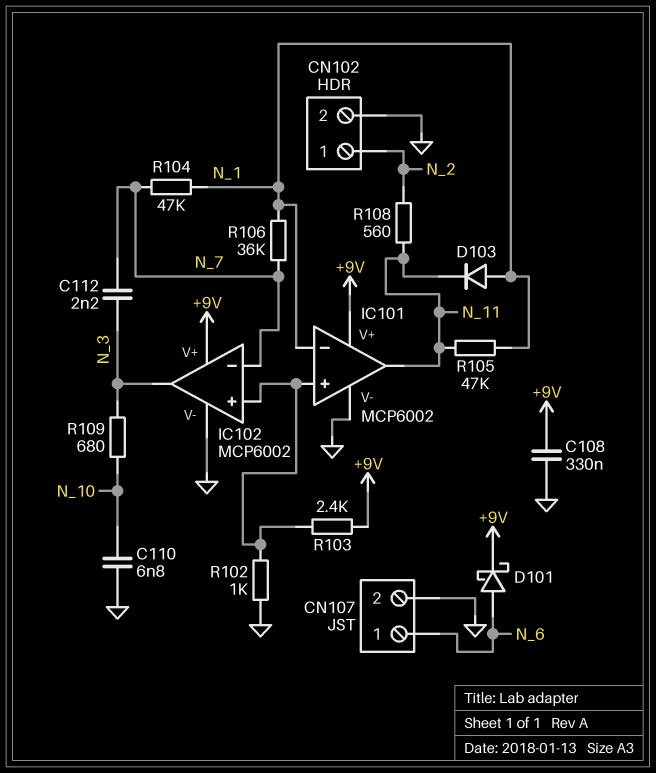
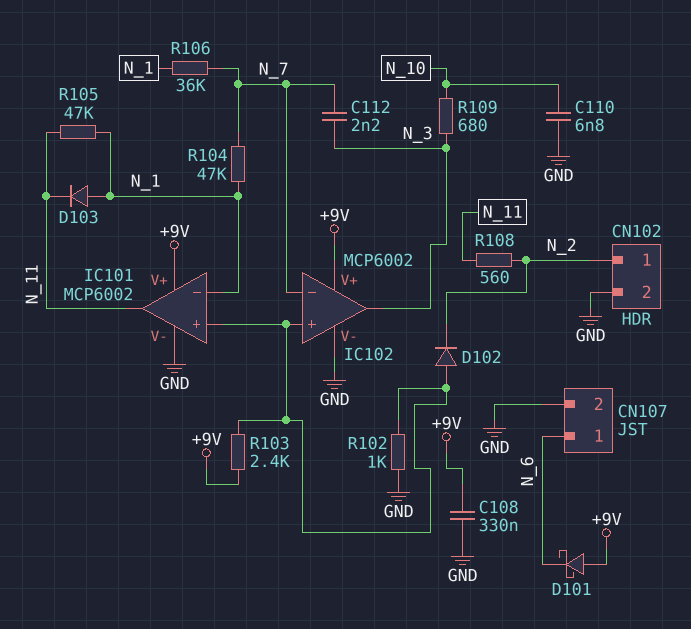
D101: schottky (A N_6, K +9V) -> schottky (A +9V, K N_6)
D102: none -> diode (A IC101/in+, K N_2)

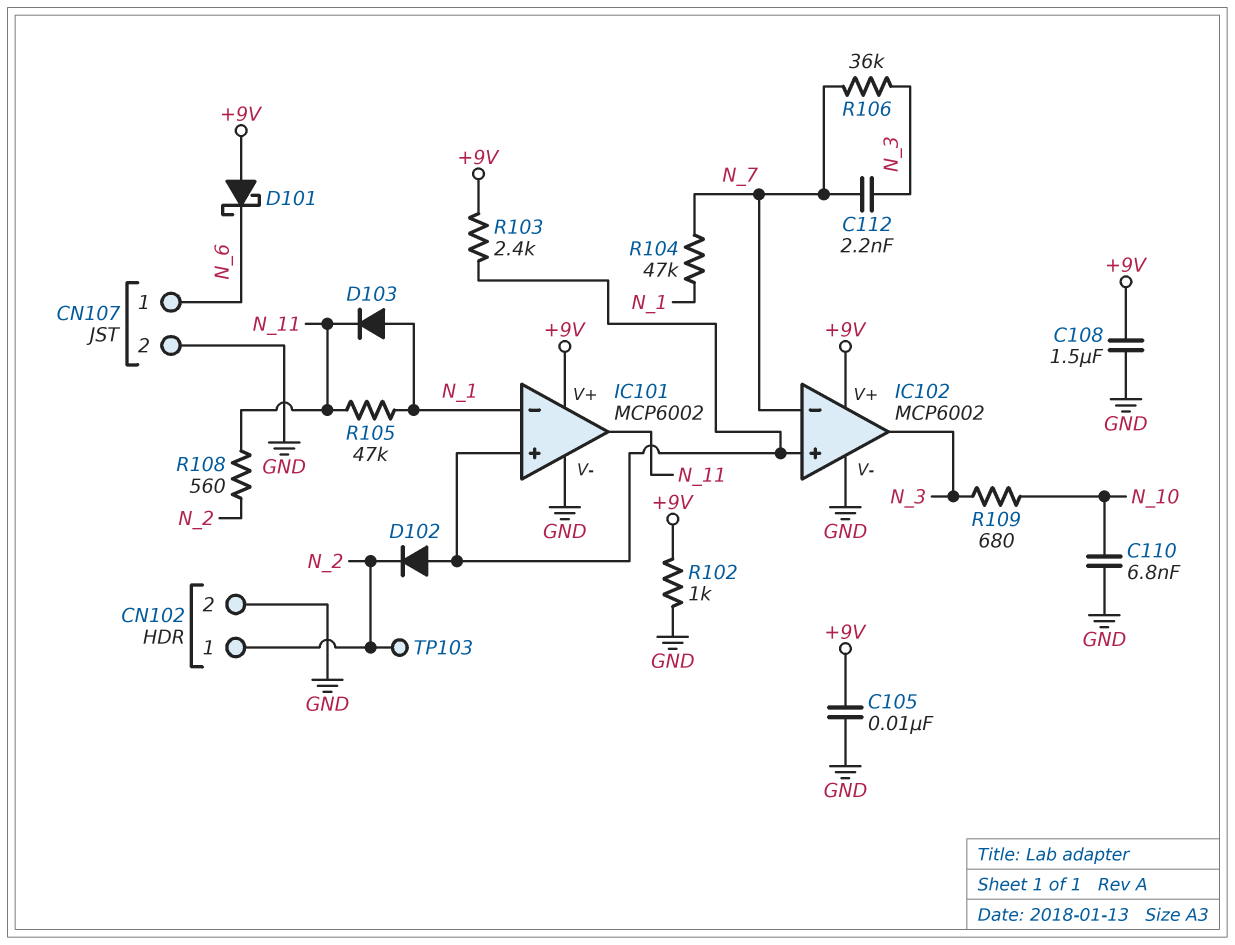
C105: none -> 10nF (+9V, GND)
C108: 330nF (+9V, GND) -> 1.5uF (+9V, GND)
R102: 1k (GND, IC101/in+) -> 1k (+9V, GND)
R106: 36k (N_1, N_7) -> 36k (N_3, N_7)
TP103: none -> test point (N_2)

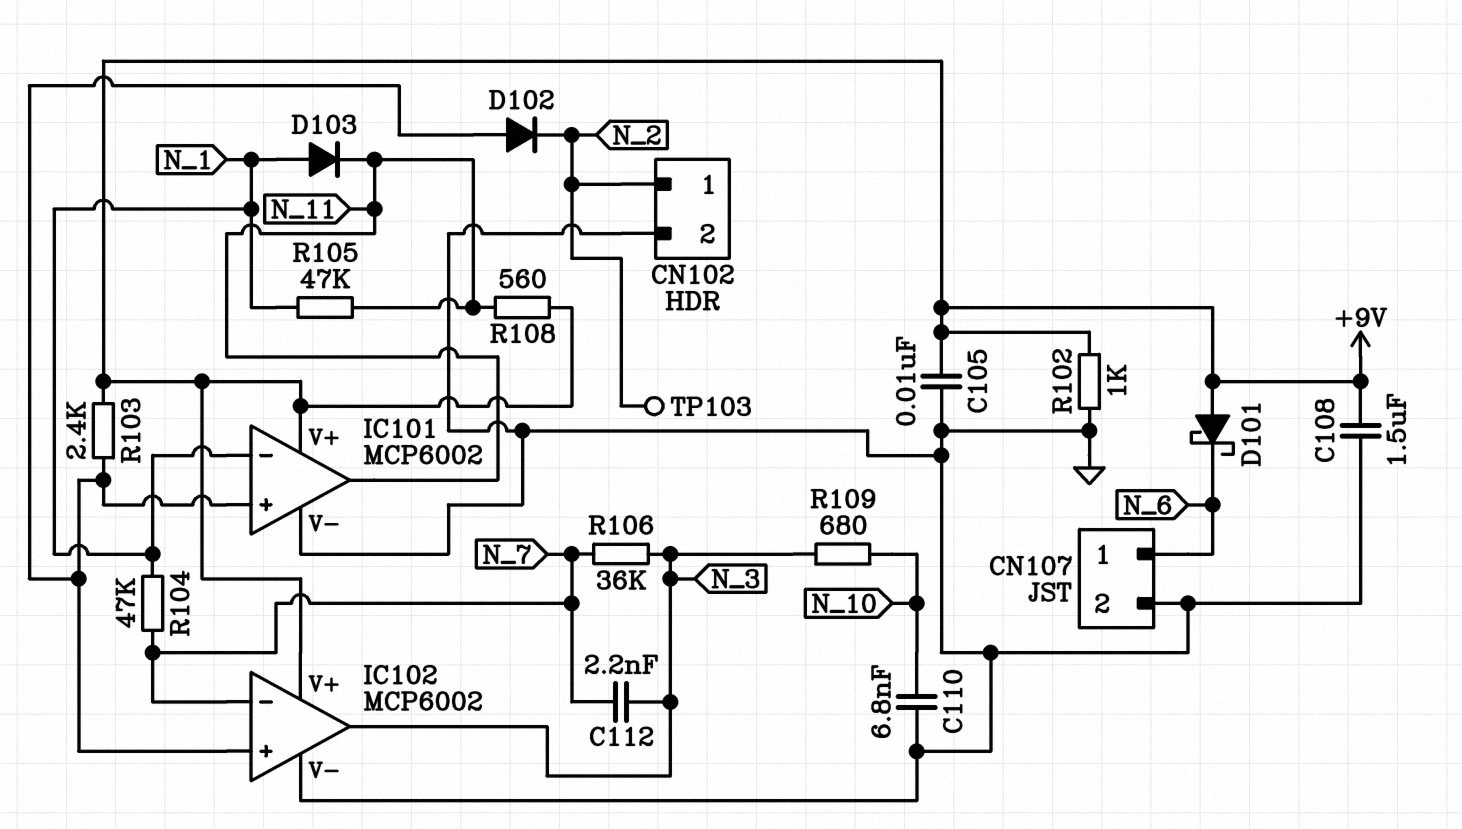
R108: 560 (N_2, N_11) -> 560 (+9V, N_11)

